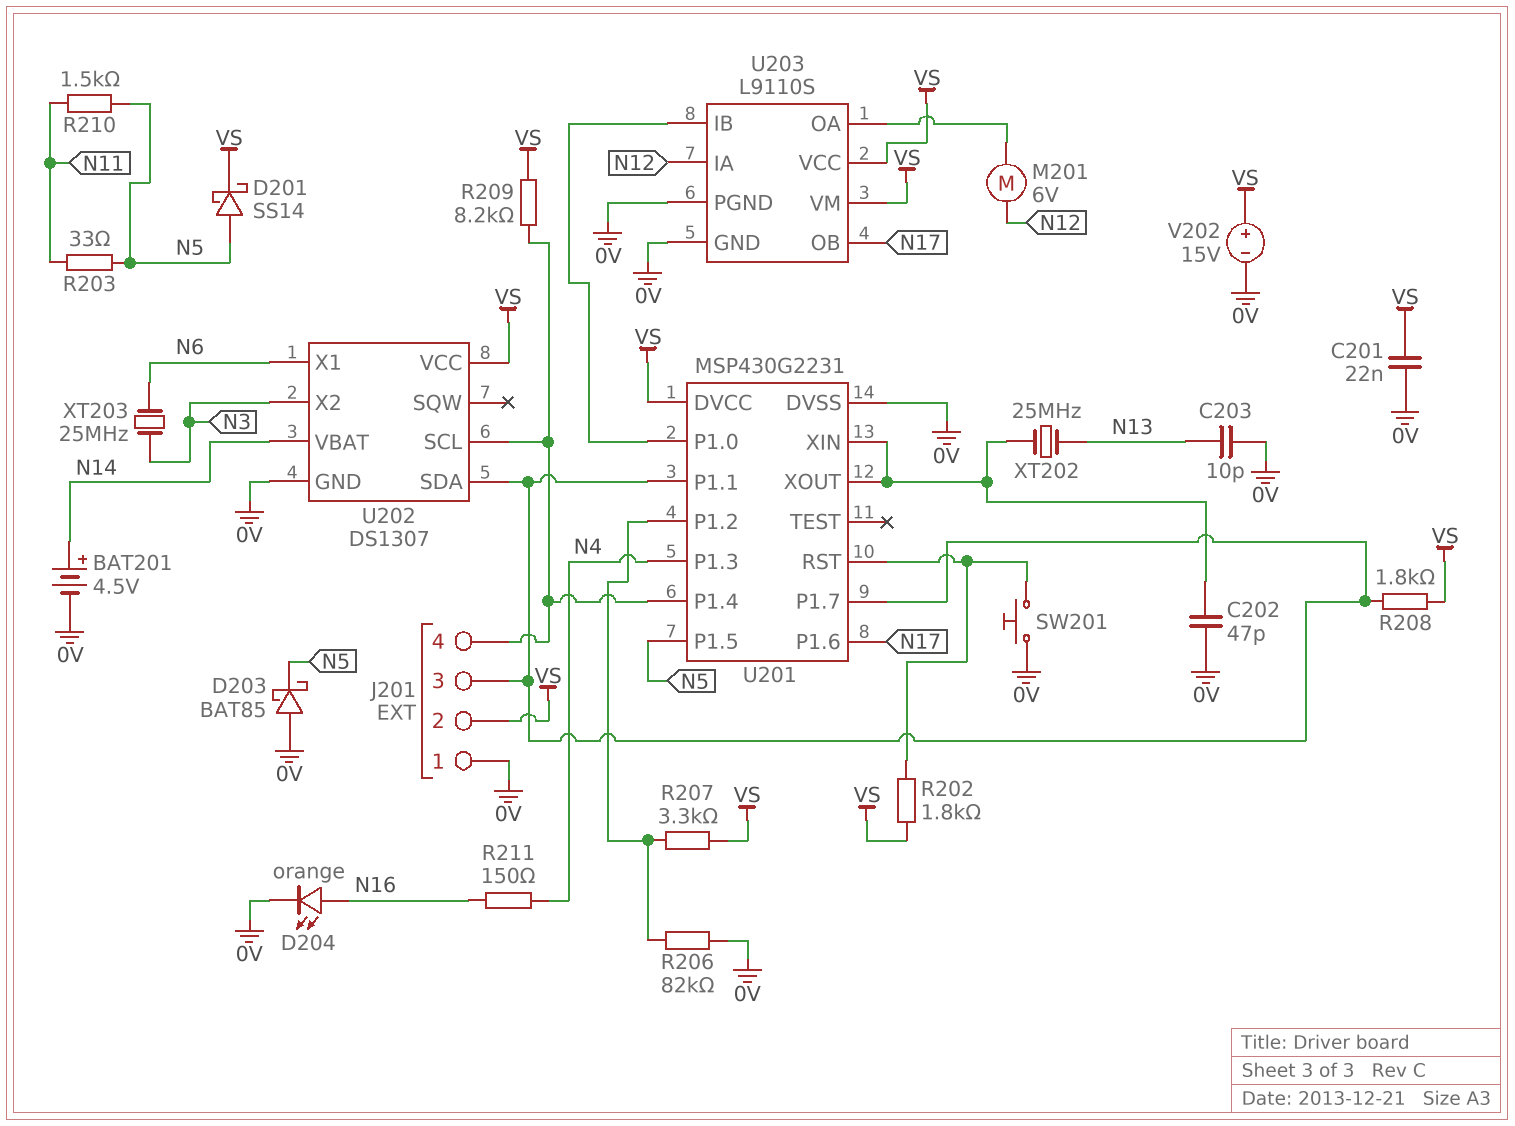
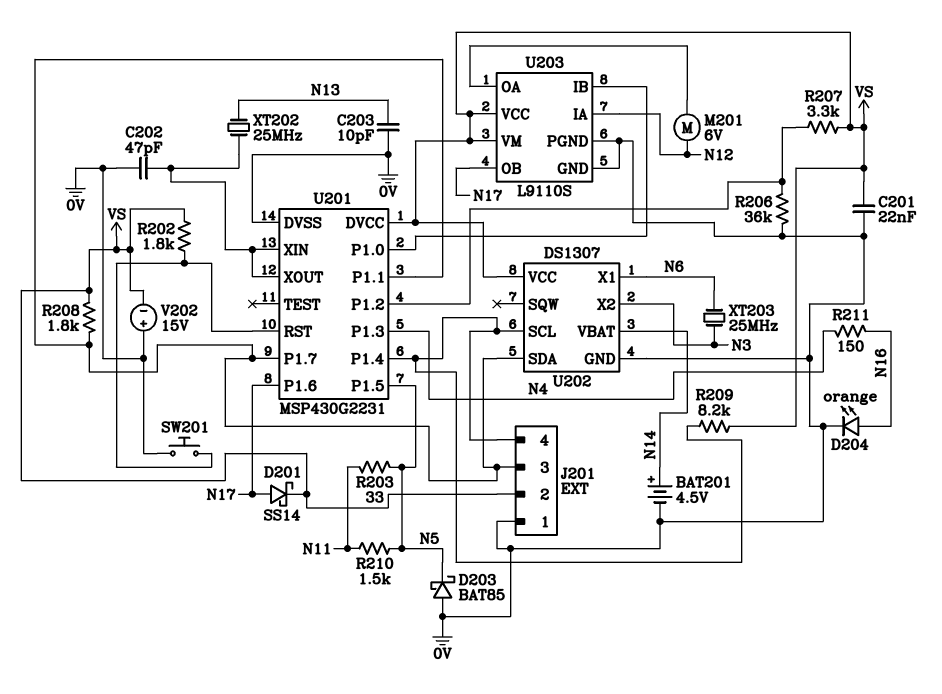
D201: schottky SS14 (A N5, K VS) -> schottky SS14 (A N17, K VS)
R206: 82k (0V, U201/P1.2) -> 36k (0V, U201/P1.2)
V202: 15V (plus VS, minus 0V) -> 15V (plus 0V, minus VS)

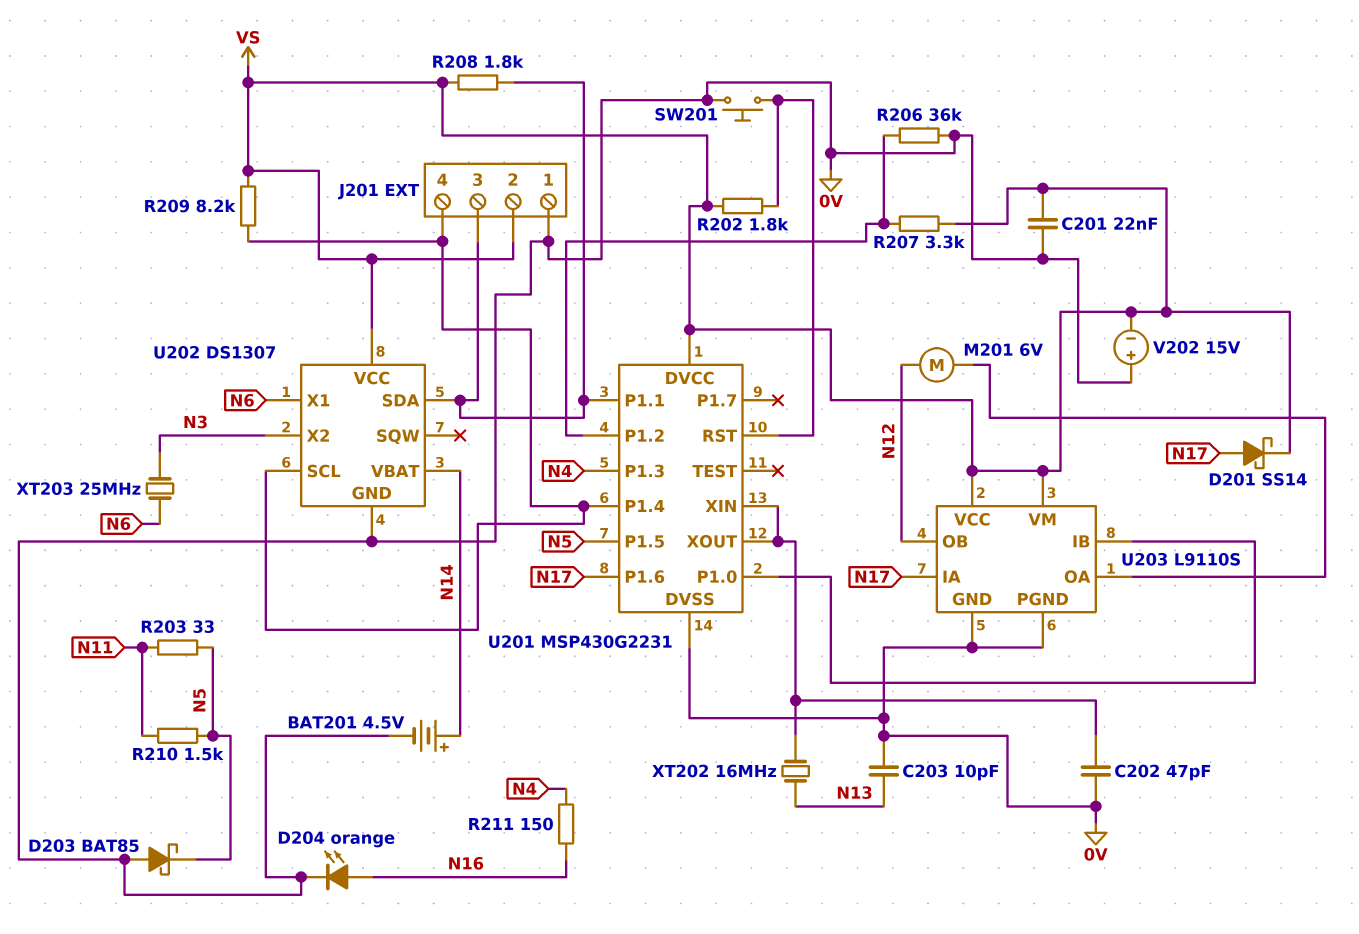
U201 pin P1.7: J201/3 -> none
U203 pin IA: N12 -> N17
U203 pin OB: N17 -> N12
XT202: 25MHz (N13, U201/XIN) -> 16MHz (N13, U201/XIN)

